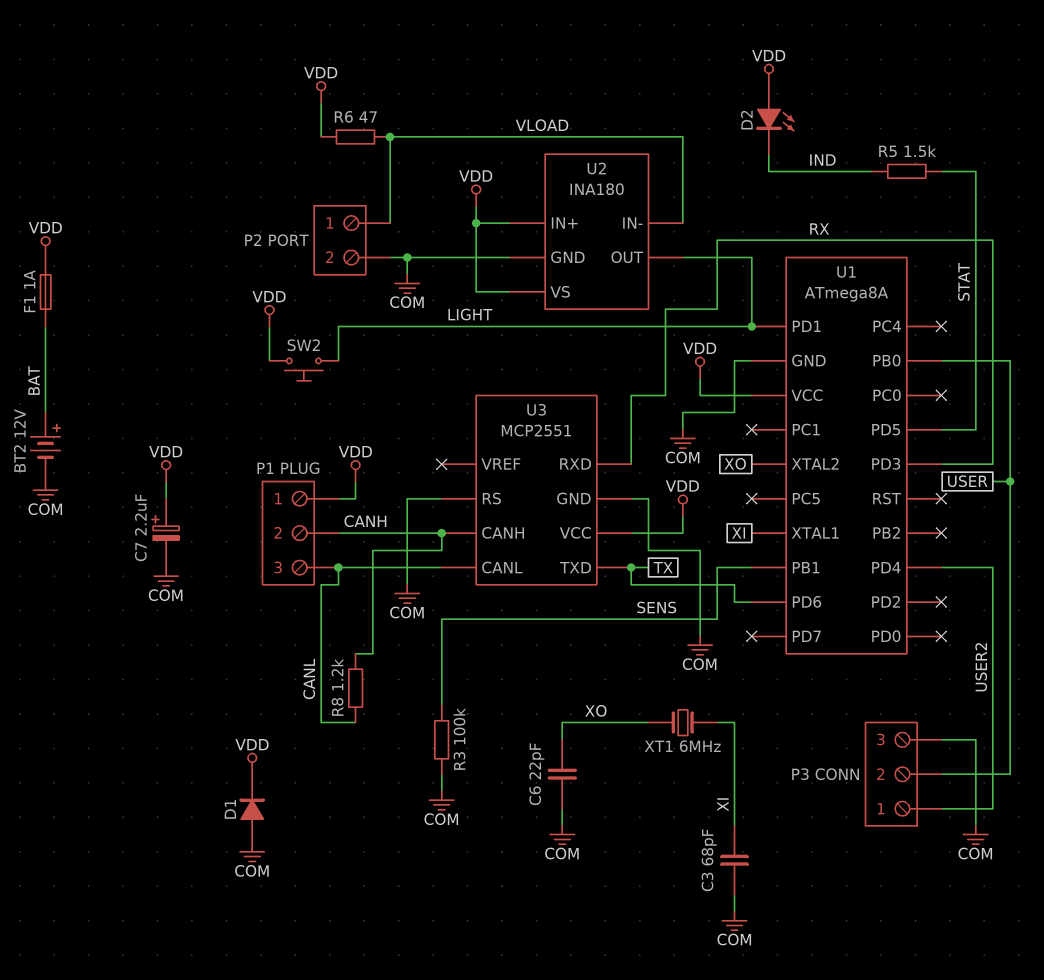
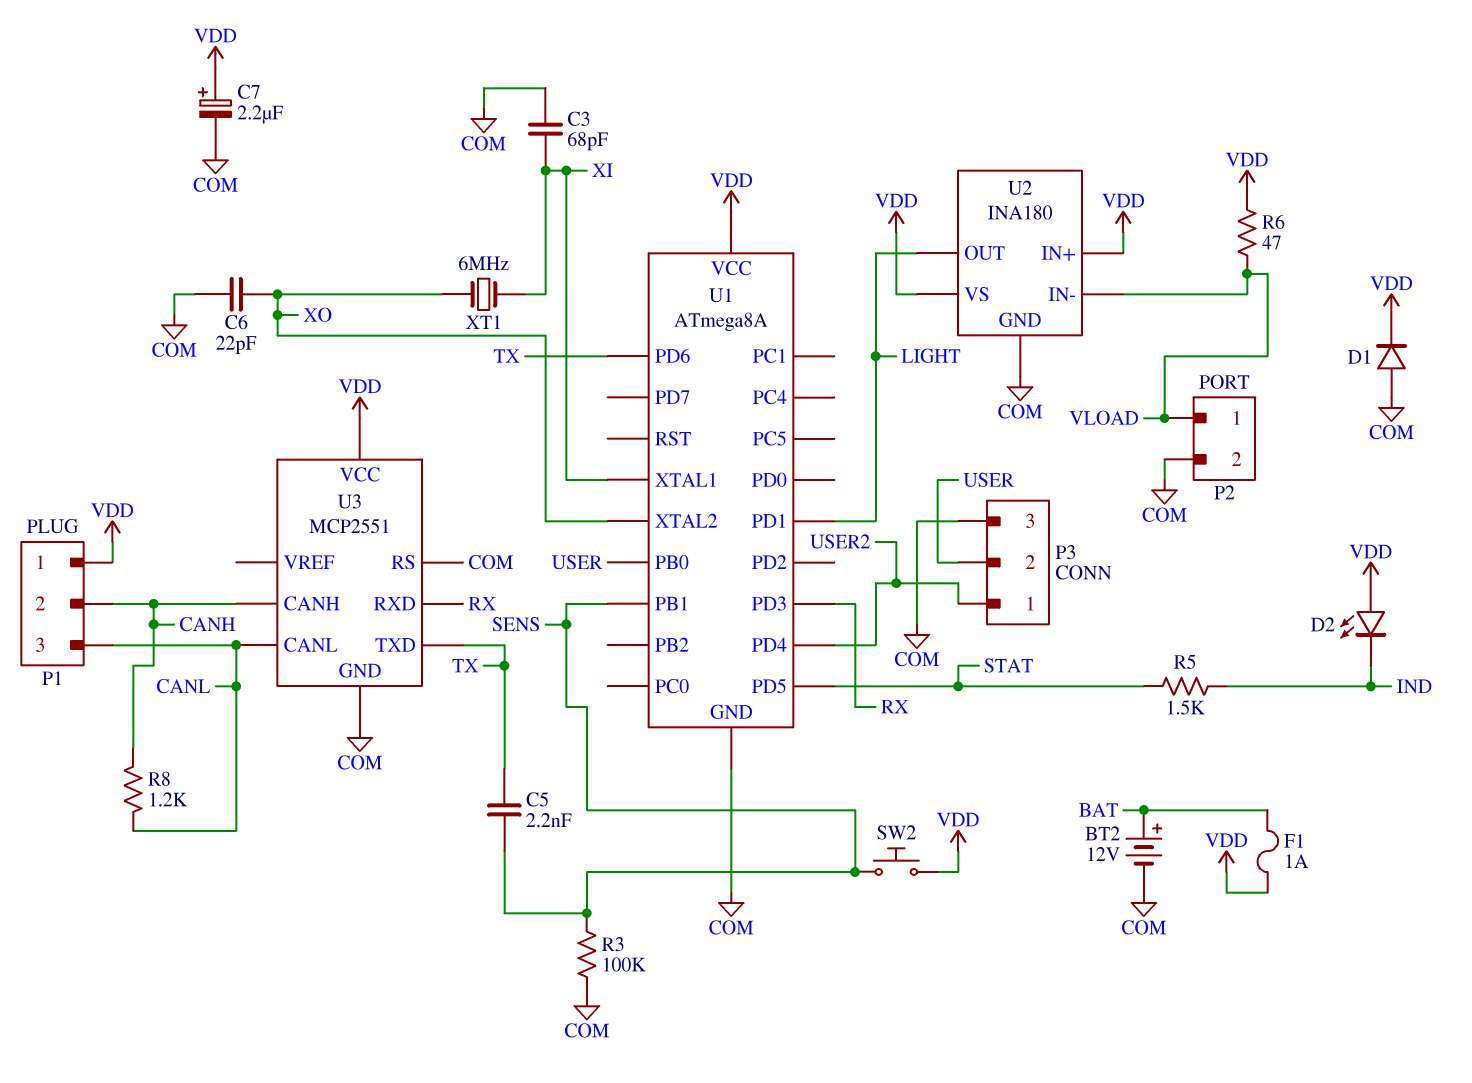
C5: none -> 2.2nF (SENS, TX)
SW2: button (LIGHT, VDD) -> button (SENS, VDD)

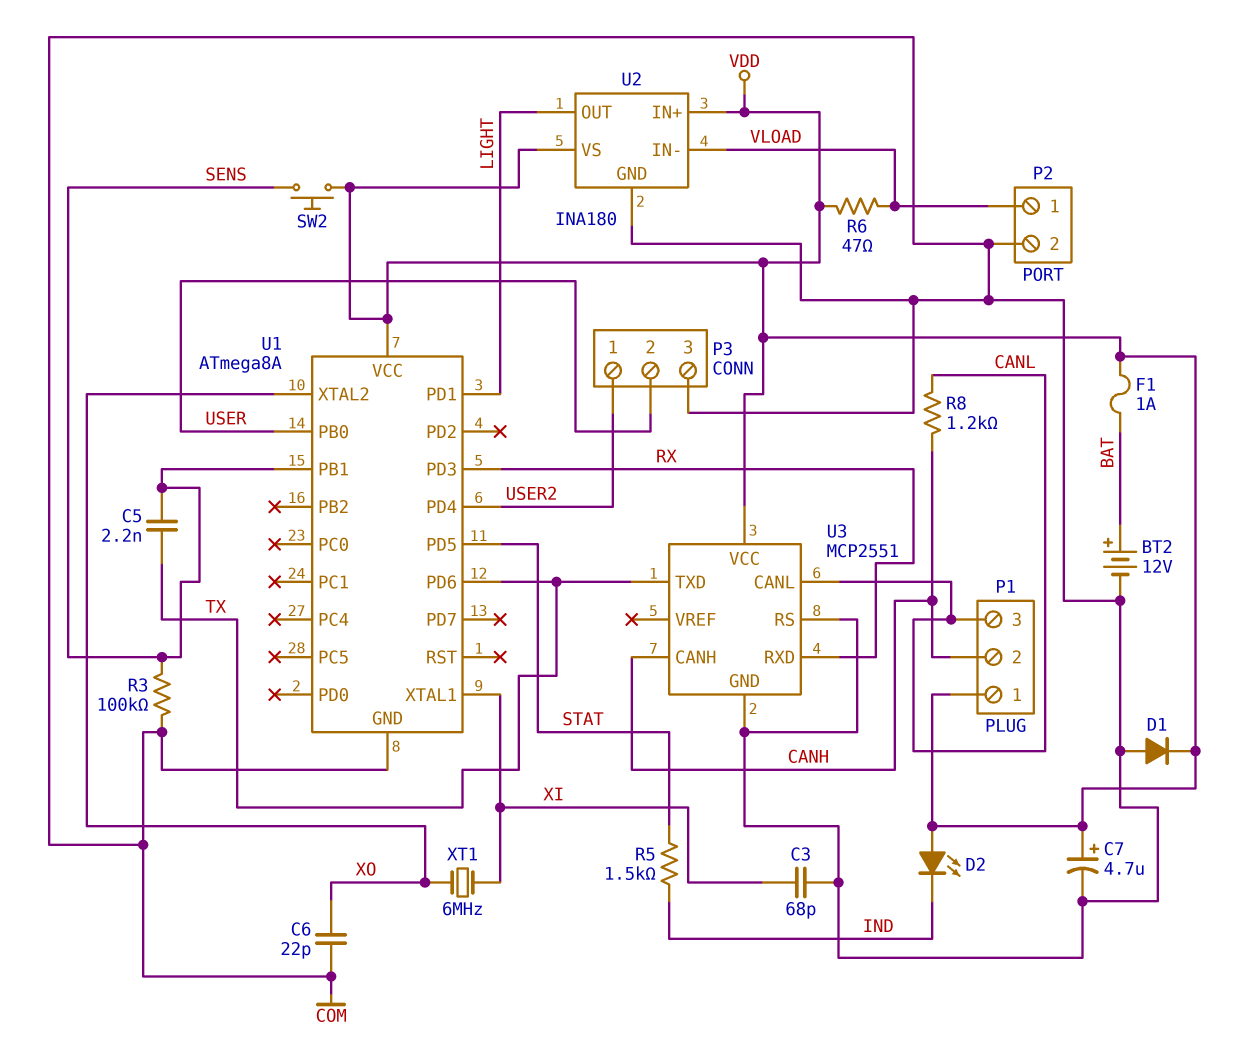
C7: 2.2uF (plus VDD, minus COM) -> 4.7uF (plus VDD, minus COM)

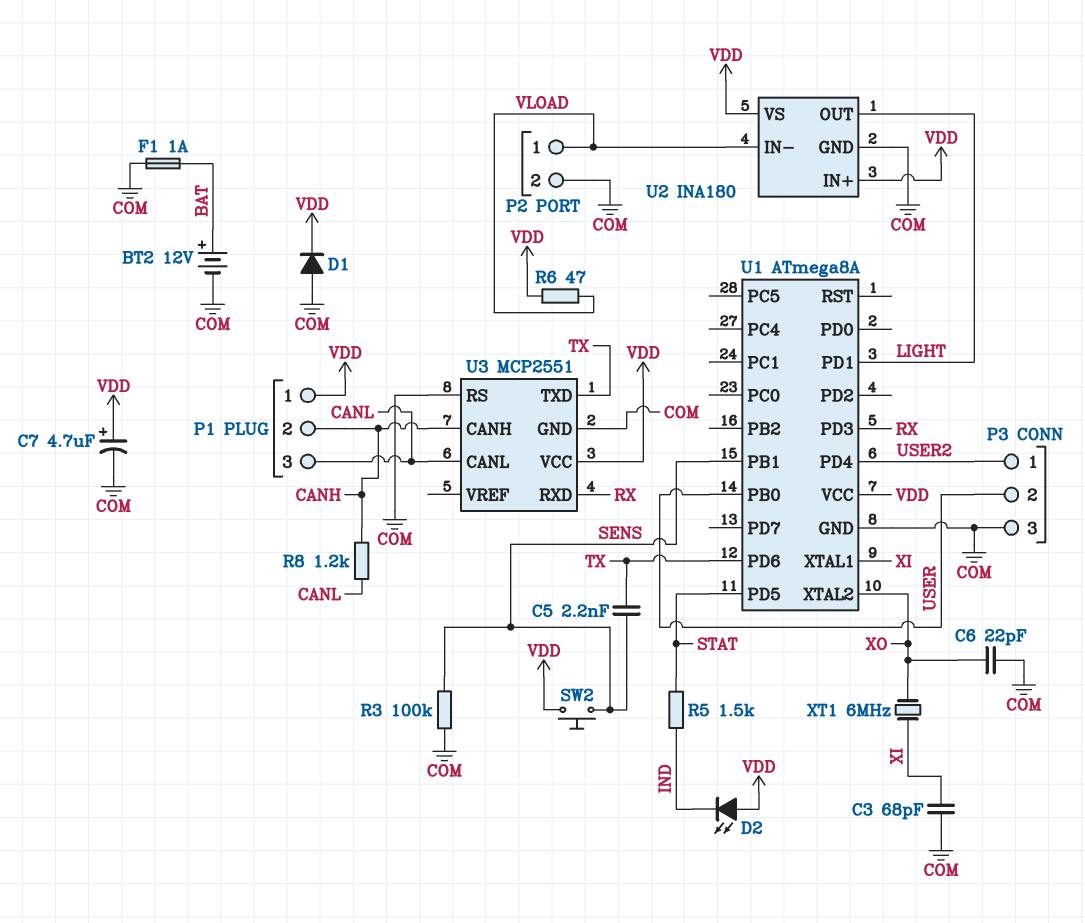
F1: 1A (BAT, VDD) -> 1A (BAT, COM)

